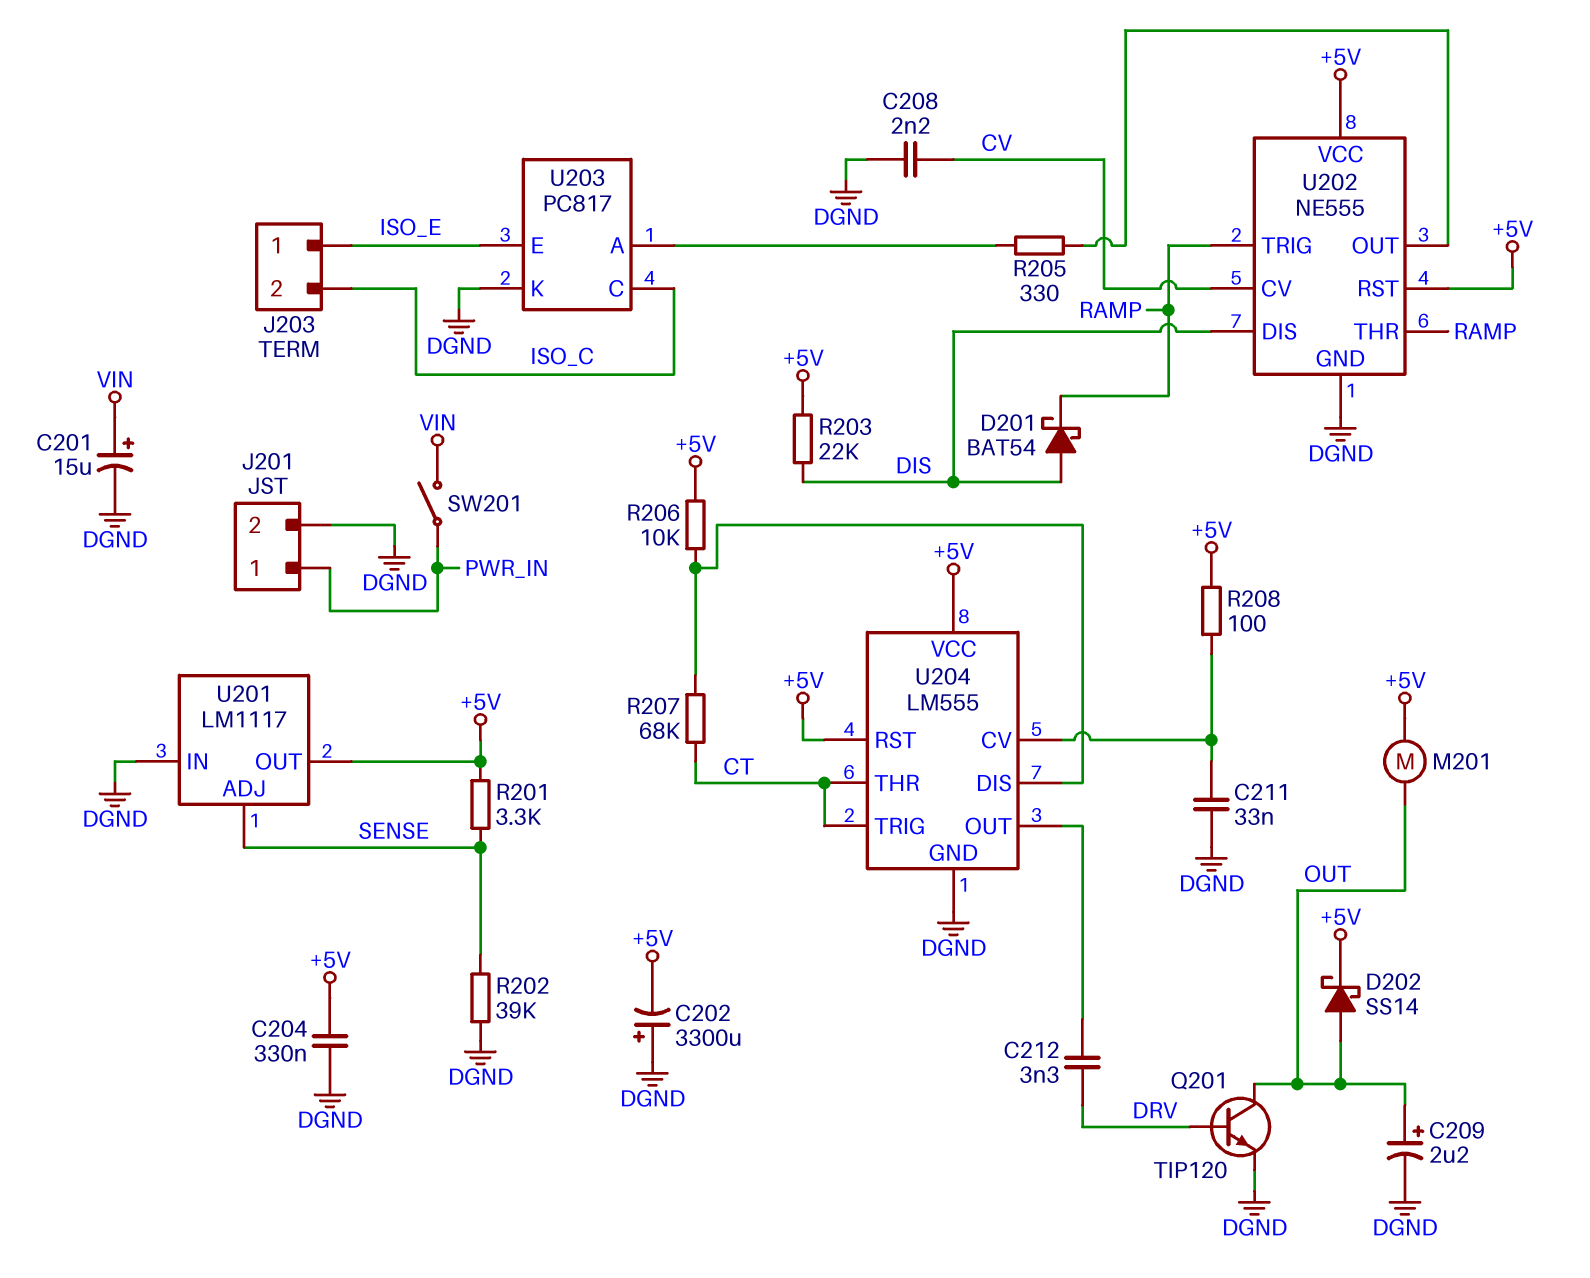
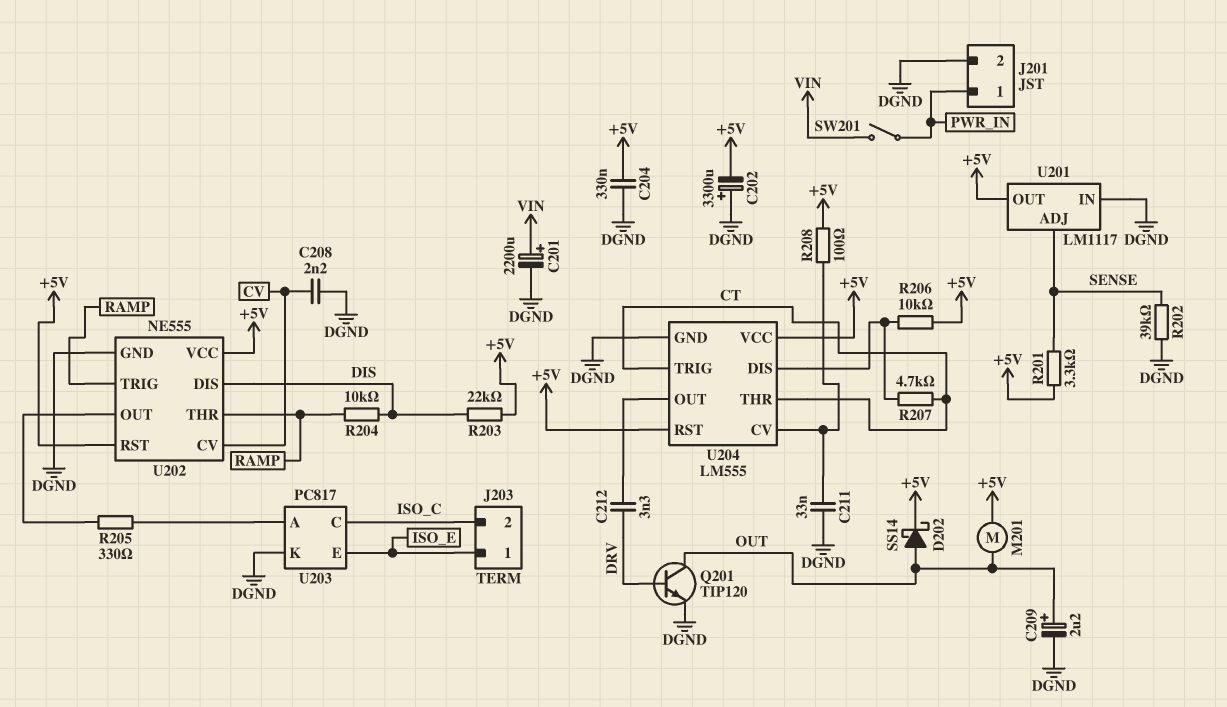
C201: 15uF (plus VIN, minus DGND) -> 2200uF (plus VIN, minus DGND)
D201: schottky BAT54 (A DIS, K RAMP) -> none
R204: none -> 10k (DIS, RAMP)
R207: 68k (CT, U204/DIS) -> 4.7k (CT, U204/DIS)

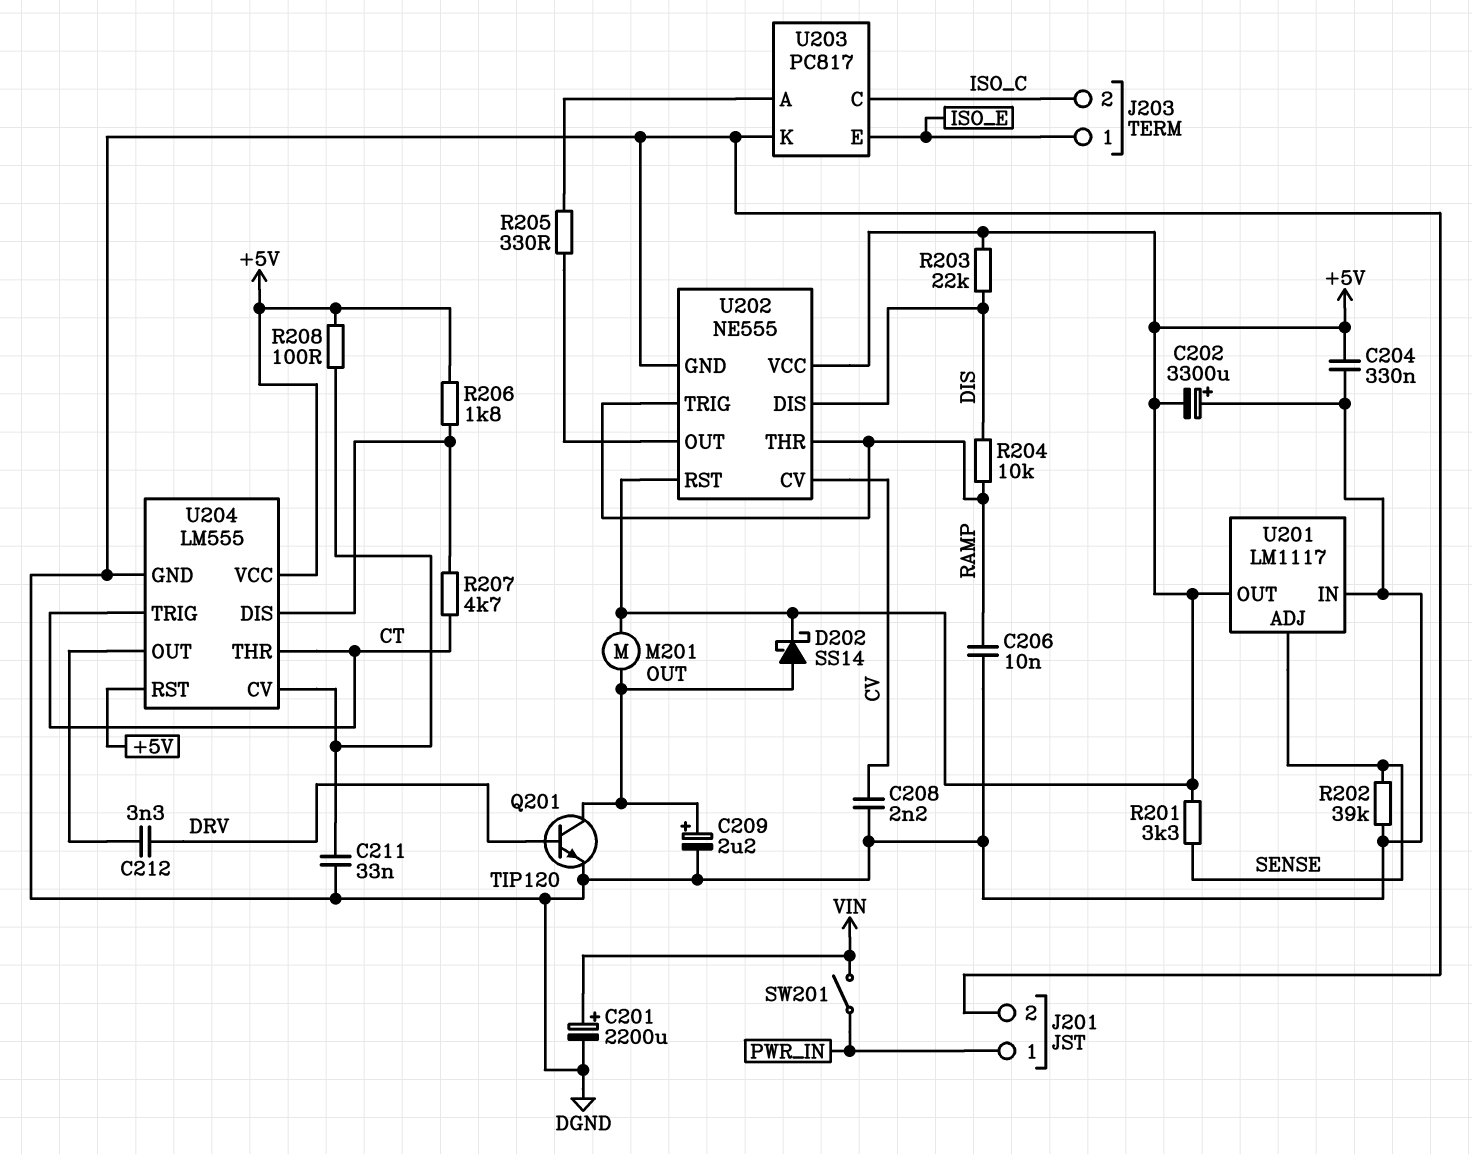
C206: none -> 10nF (DGND, RAMP)
R206: 10k (+5V, U204/DIS) -> 1.8k (+5V, U204/DIS)

